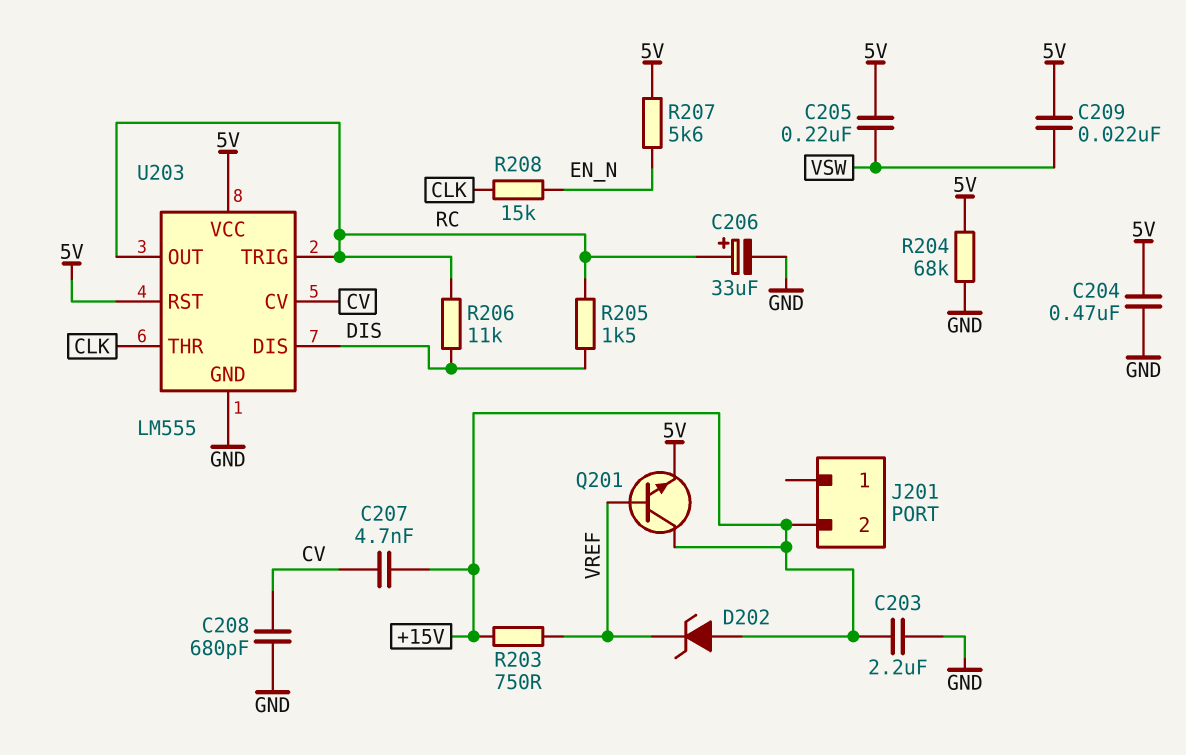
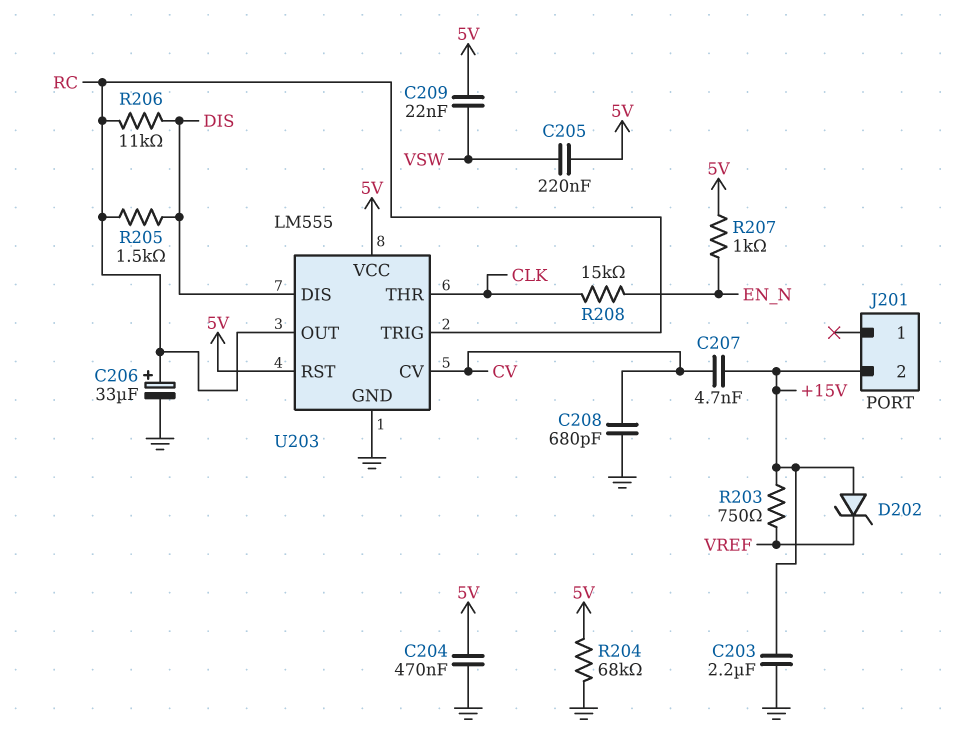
Q201: NPN (B VREF, C +15V, E 5V) -> none
R207: 5.6k (5V, EN_N) -> 1k (5V, EN_N)

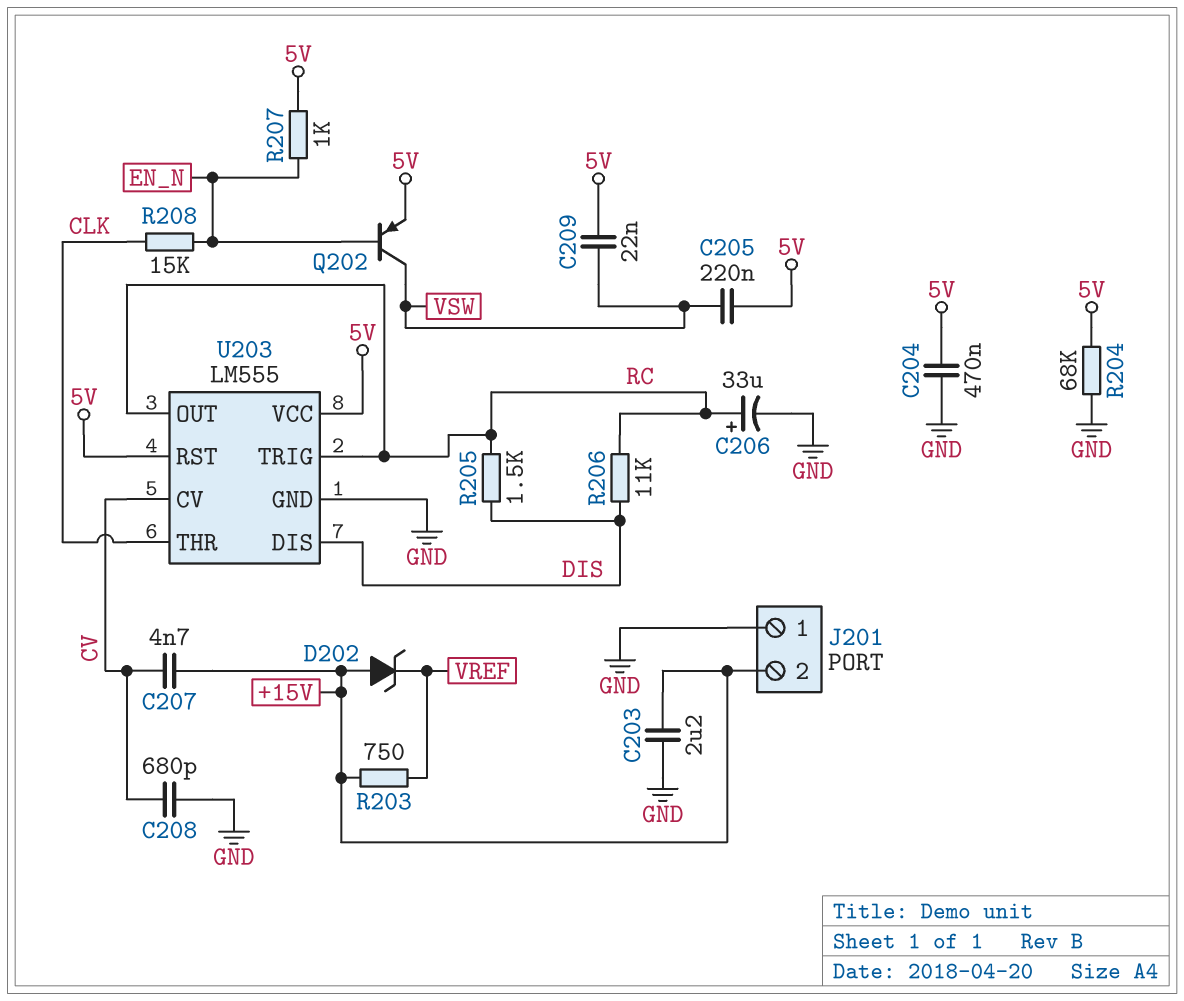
J201 pin 1: none -> GND
Q202: none -> PNP (B EN_N, C VSW, E 5V)

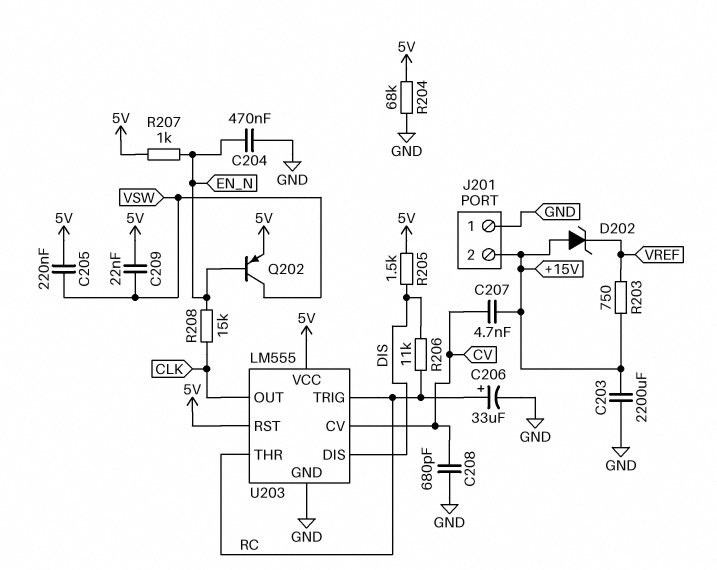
C203: 2.2uF (+15V, GND) -> 2200uF (+15V, GND)
C204: 470nF (5V, GND) -> 470nF (EN_N, GND)
R205: 1.5k (DIS, RC) -> 1.5k (5V, DIS)
U203 pin OUT: RC -> CLK
U203 pin THR: CLK -> RC

